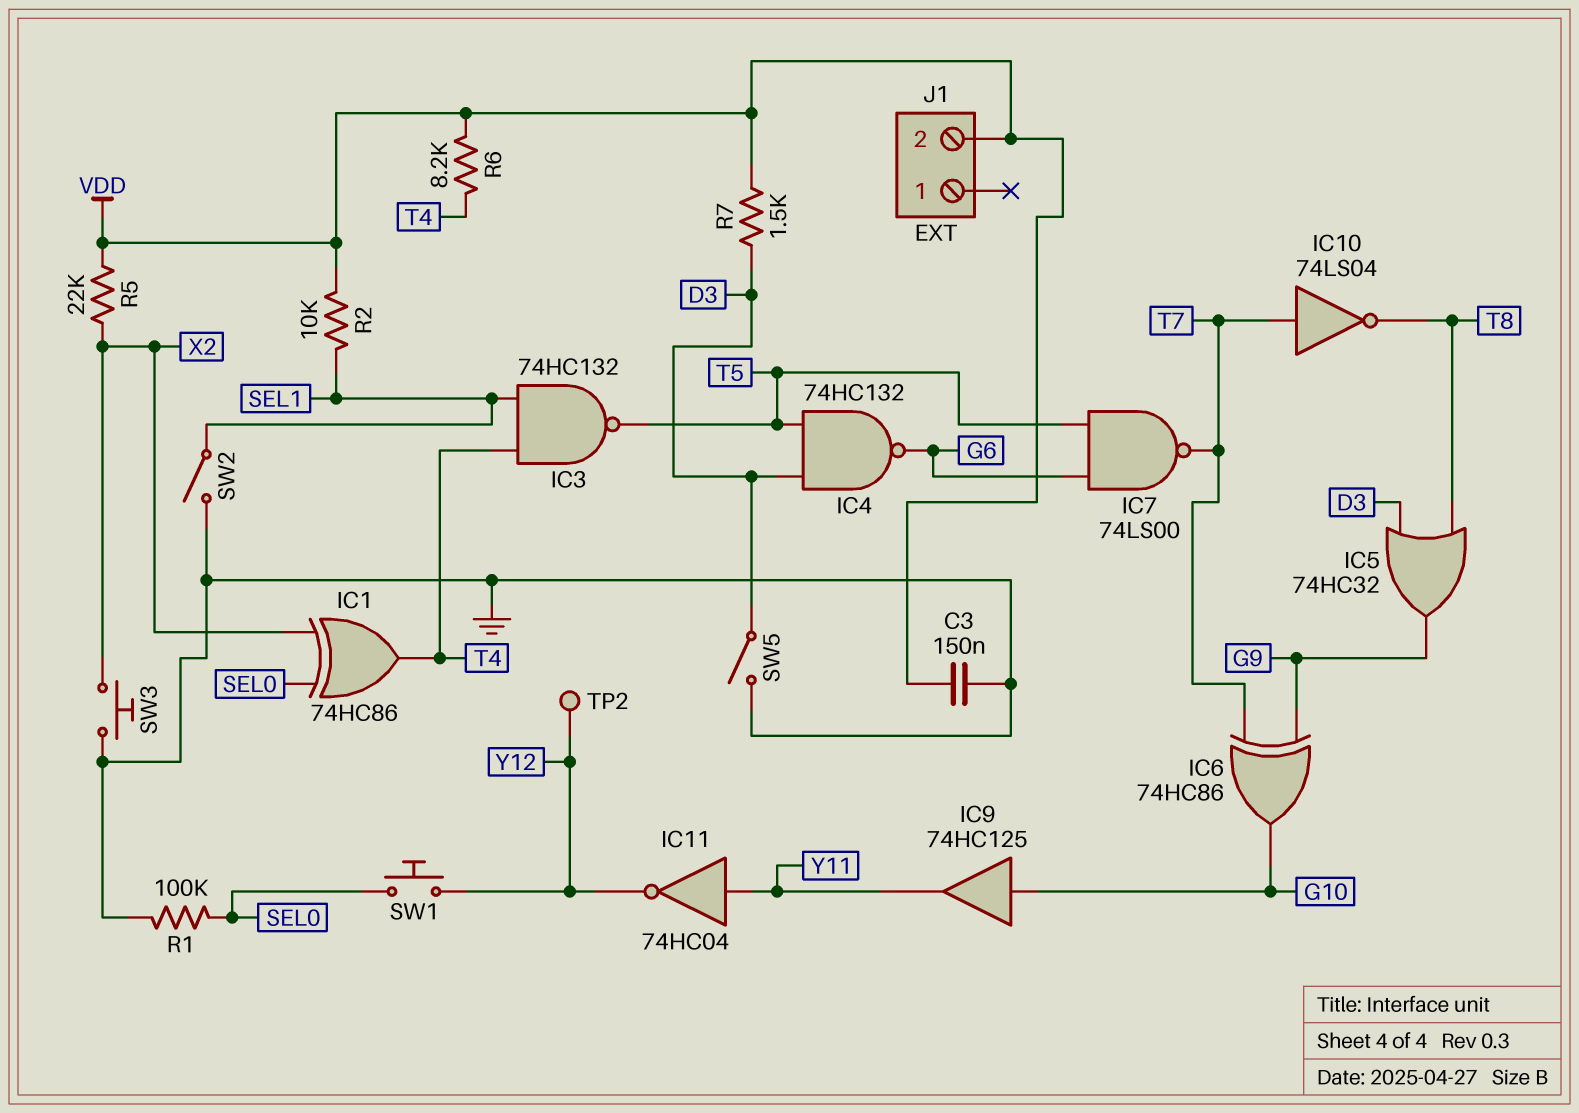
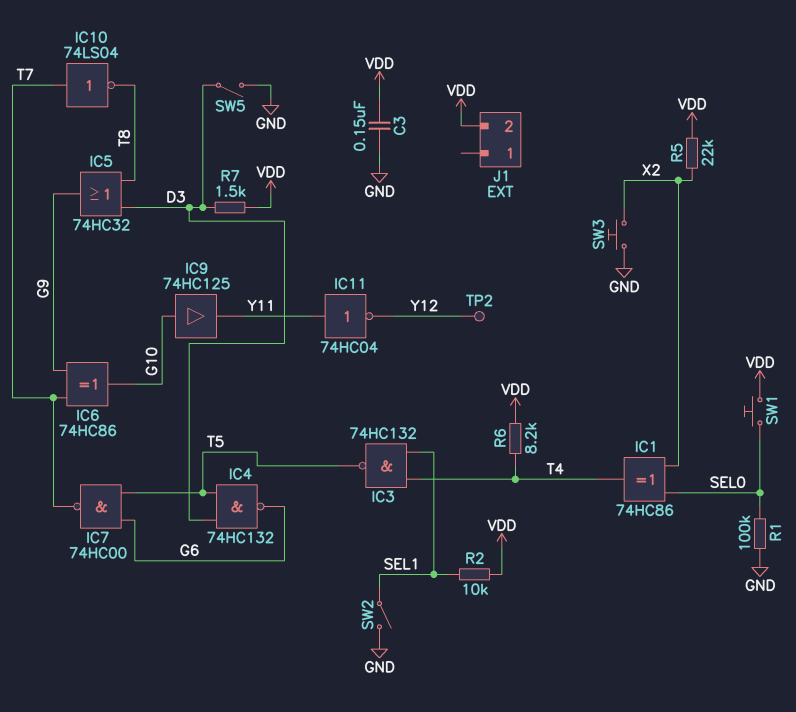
IC7: NAND 74LS00 (in G6, in T5, out T7) -> NAND 74HC00 (in G6, in T5, out T7)
SW1: button (SEL0, Y12) -> button (SEL0, VDD)

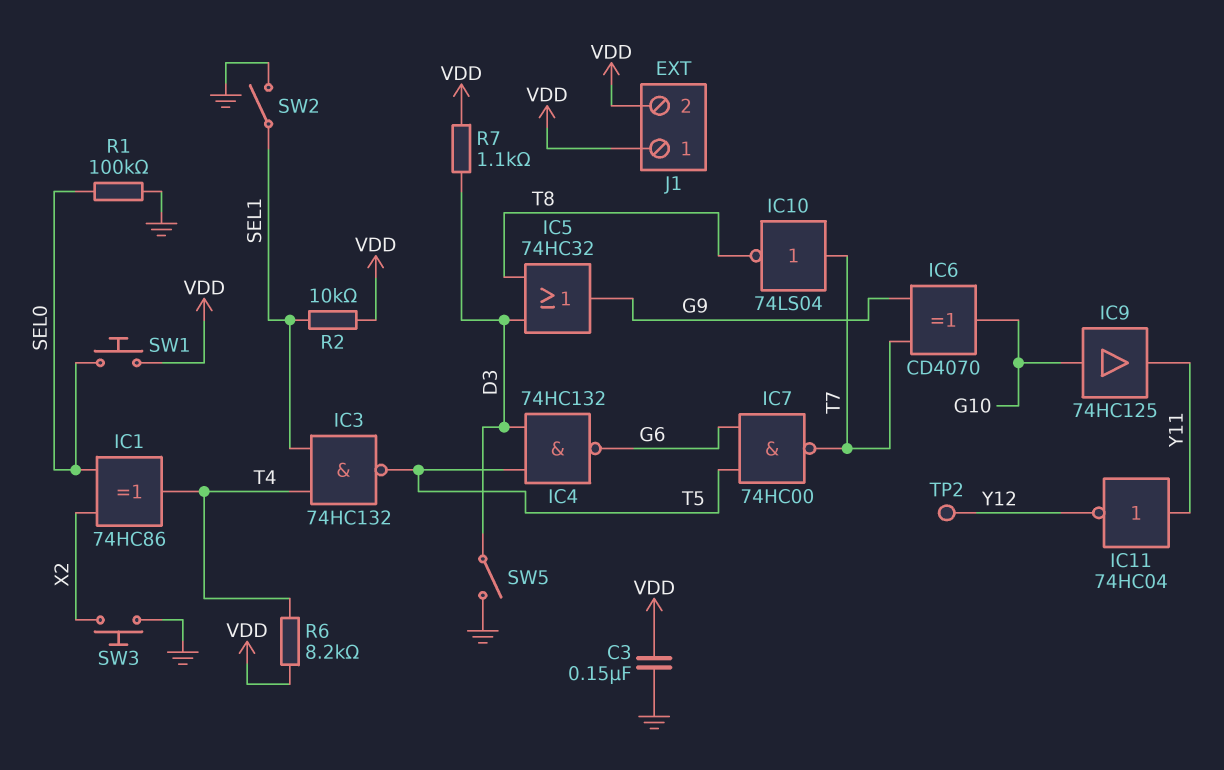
IC6: XOR 74HC86 (in G9, in T7, out G10) -> XOR CD4070 (in G9, in T7, out G10)
J1 pin 1: none -> VDD
R5: 22k (VDD, X2) -> none
R7: 1.5k (D3, VDD) -> 1.1k (D3, VDD)

